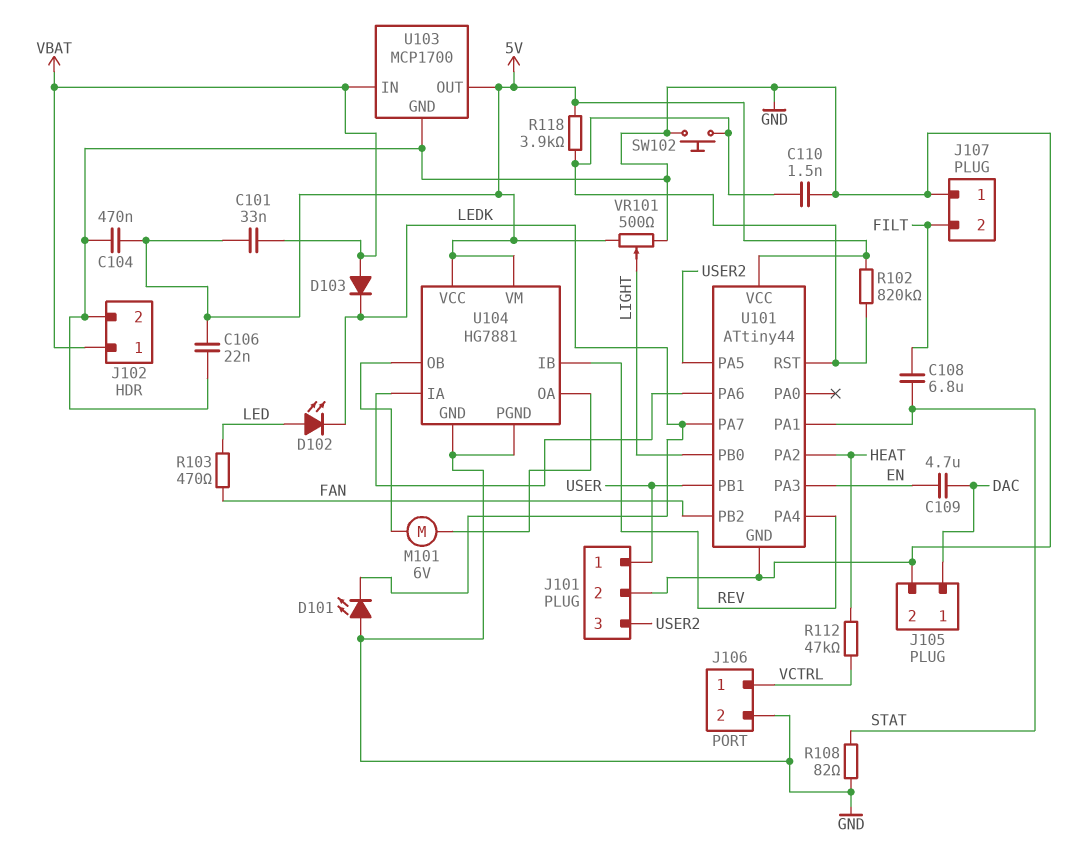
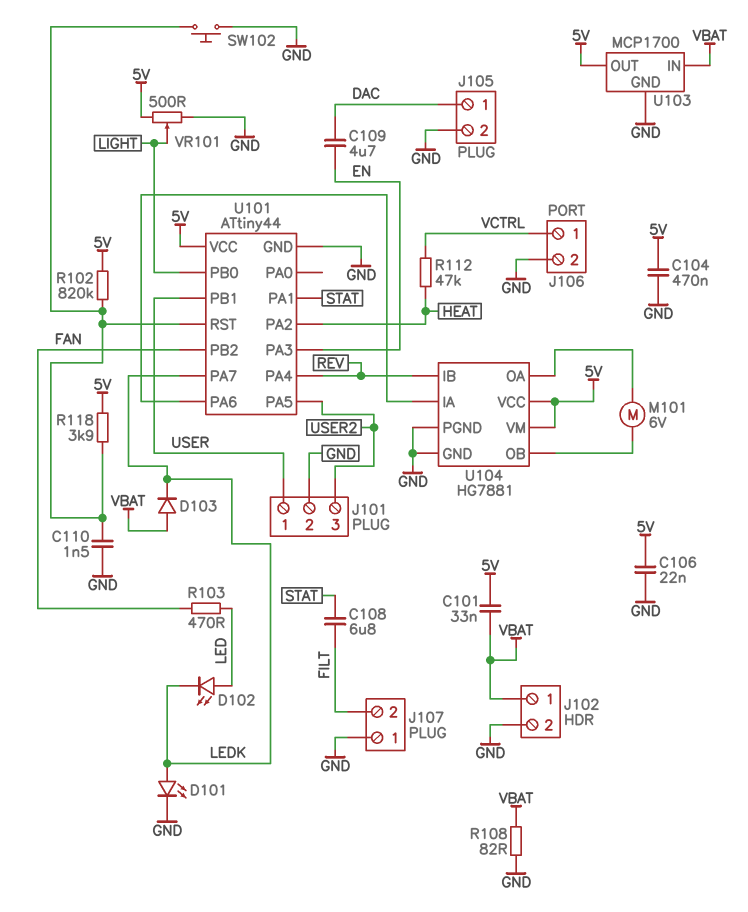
D101: LED (A GND, K LEDK) -> LED (A LEDK, K GND)
R108: 82 (GND, STAT) -> 82 (GND, VBAT)

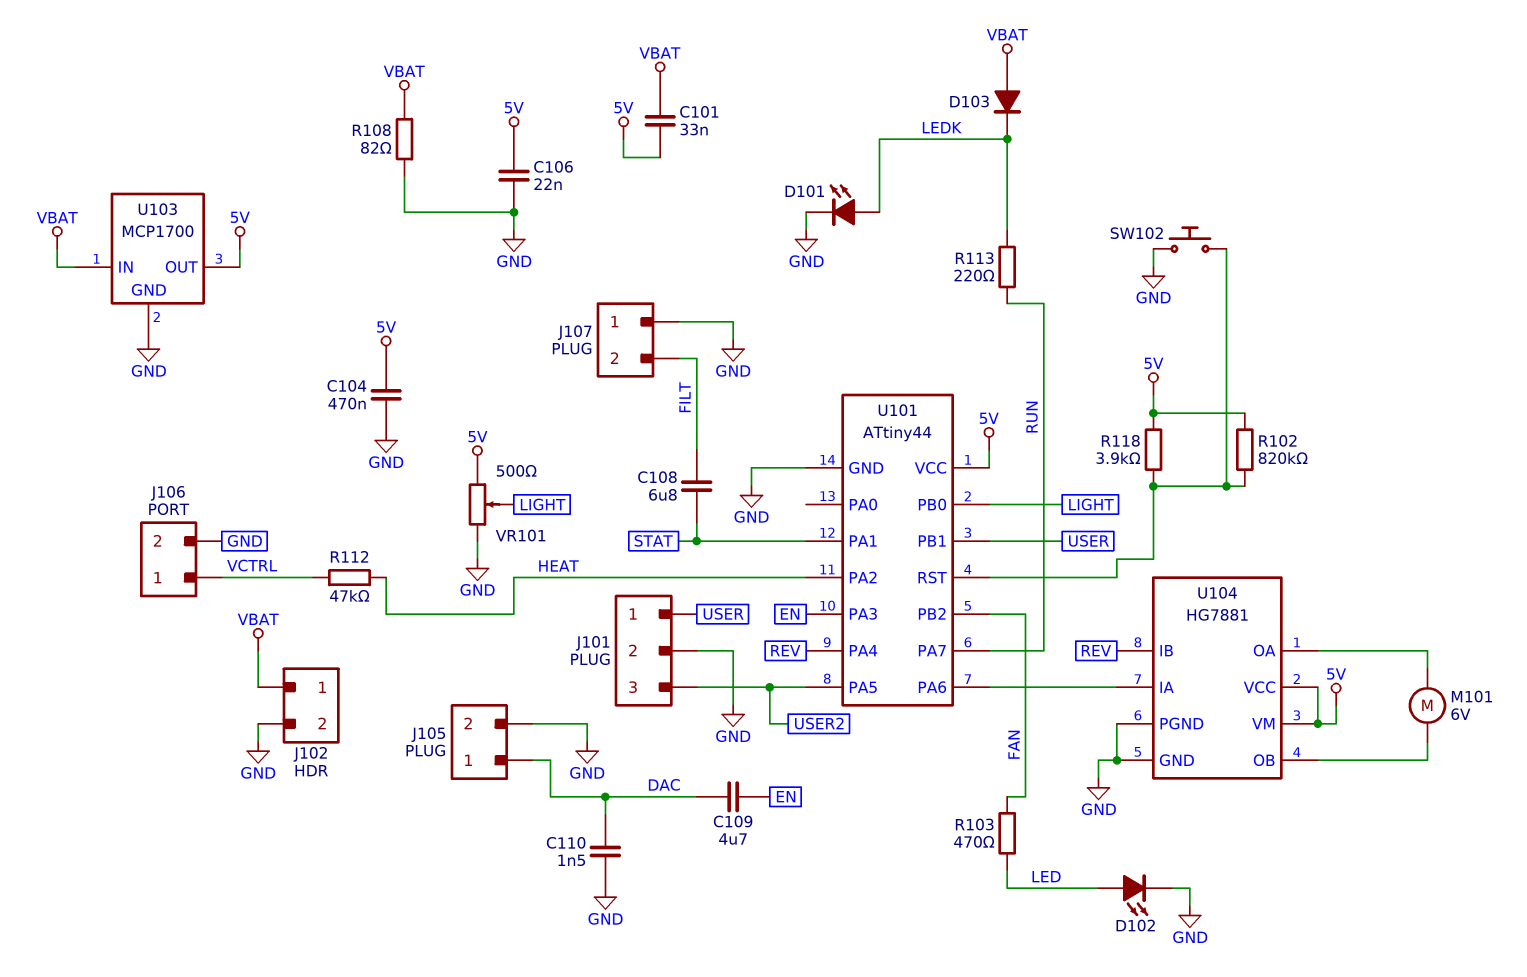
C110: 1.5nF (GND, U101/RST) -> 1.5nF (DAC, GND)
D102: LED (A LED, K LEDK) -> LED (A LED, K GND)
R113: none -> 220 (LEDK, RUN)
U101 pin PA7: LEDK -> RUN

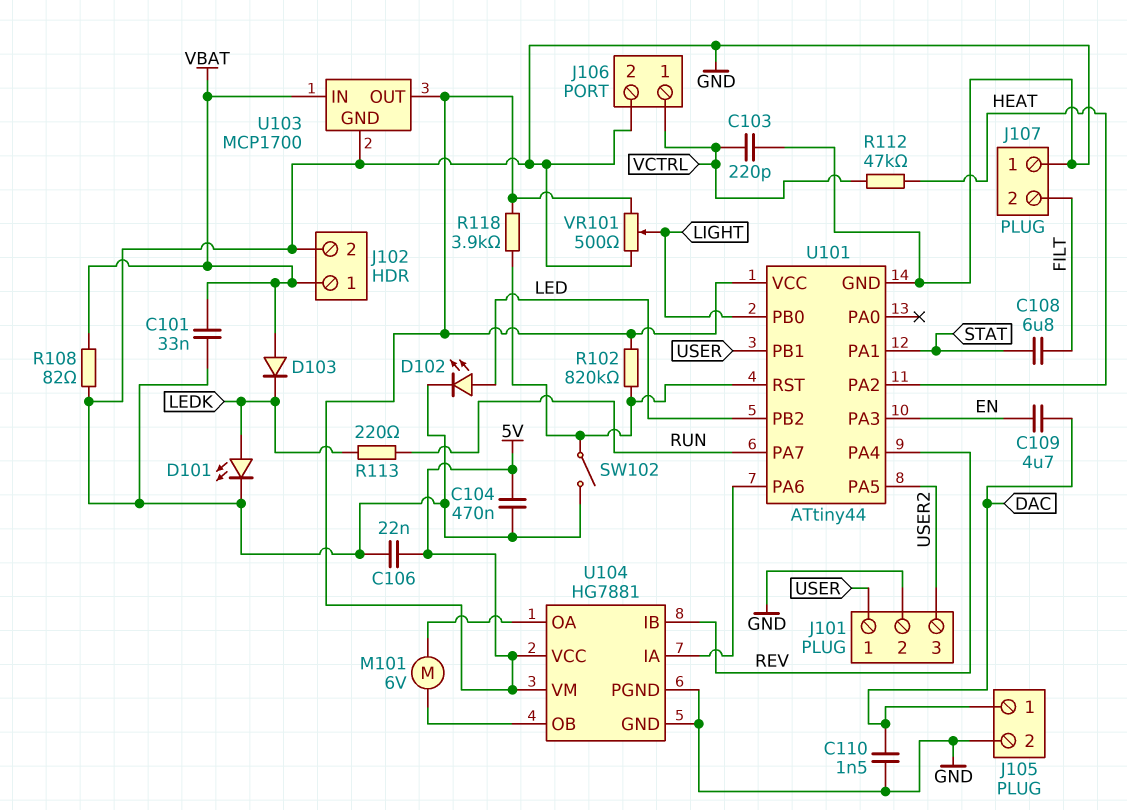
C101: 33nF (5V, VBAT) -> 33nF (GND, VBAT)
C103: none -> 220pF (GND, VCTRL)
R103: 470 (FAN, LED) -> none
SW102: button (GND, U101/RST) -> switch (GND, U101/RST)
U101 pin PB2: FAN -> LED

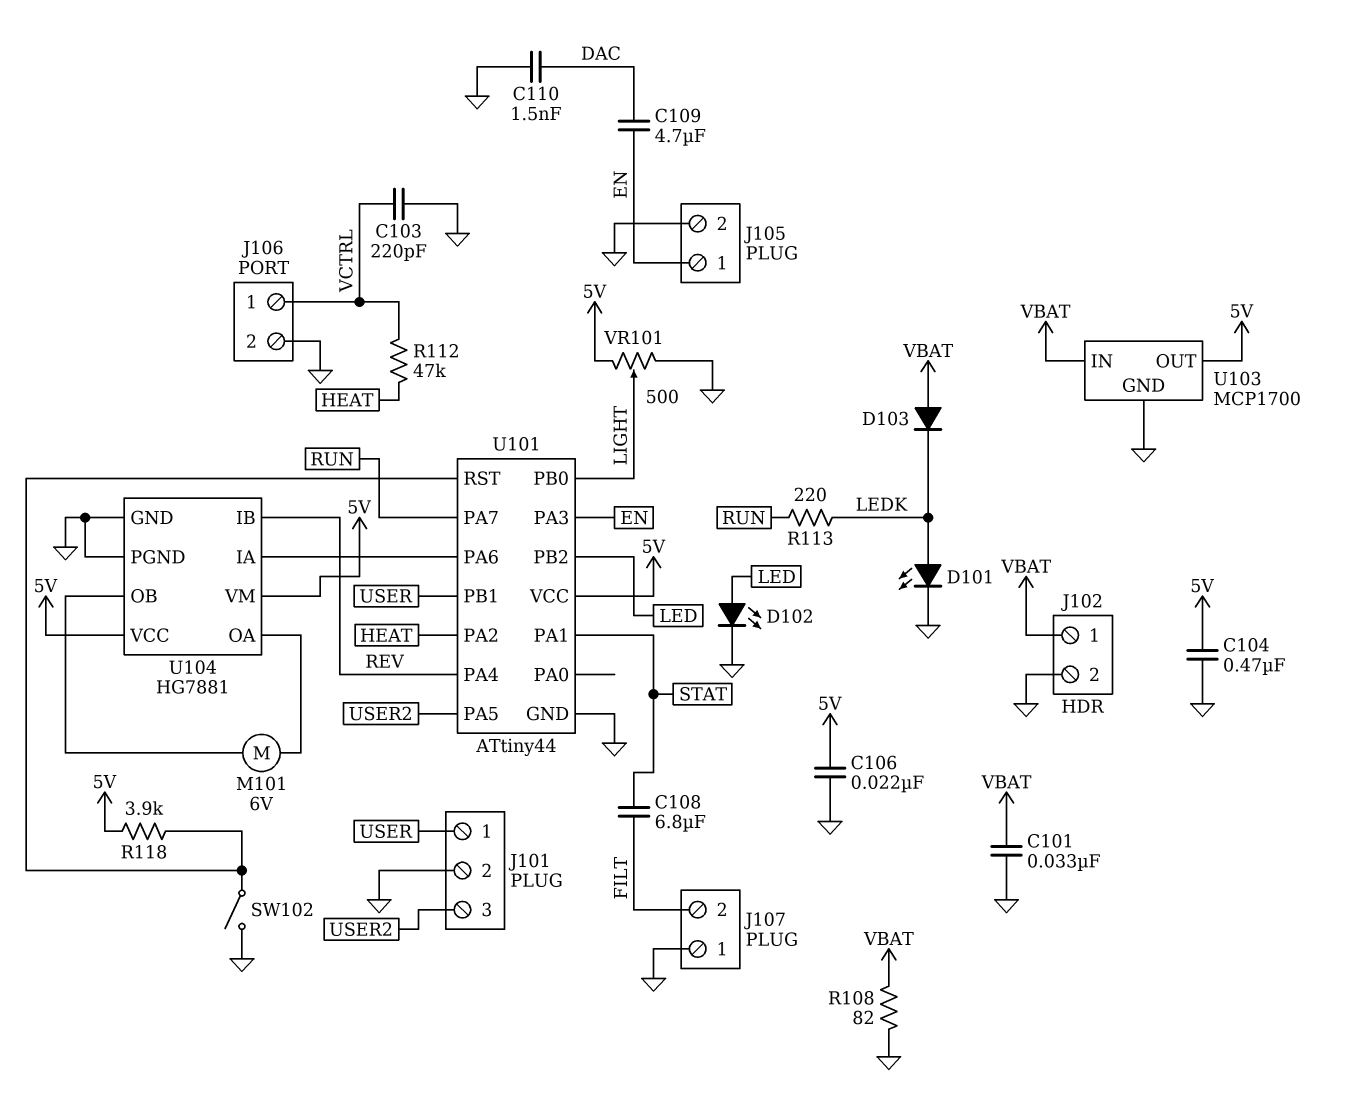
J105 pin 1: DAC -> EN
R102: 820k (5V, U101/RST) -> none

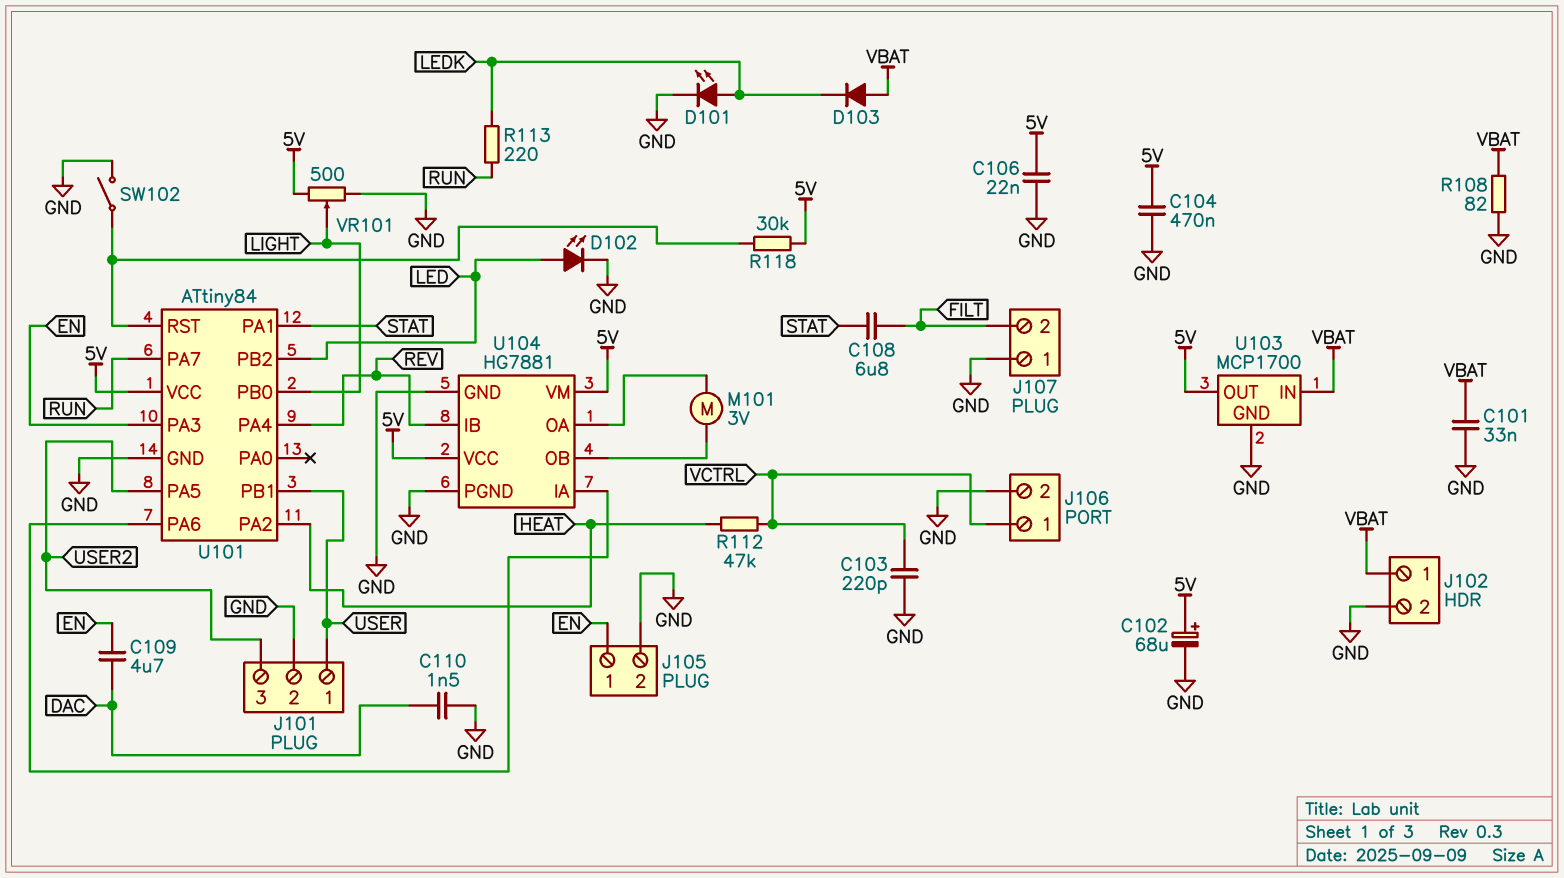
C102: none -> 68uF (plus 5V, minus GND)
M101: motor 6V (U104/OA, U104/OB) -> motor 3V (U104/OA, U104/OB)
R118: 3.9k (5V, U101/RST) -> 30k (5V, U101/RST)
U101: ATtiny44 -> ATtiny84

